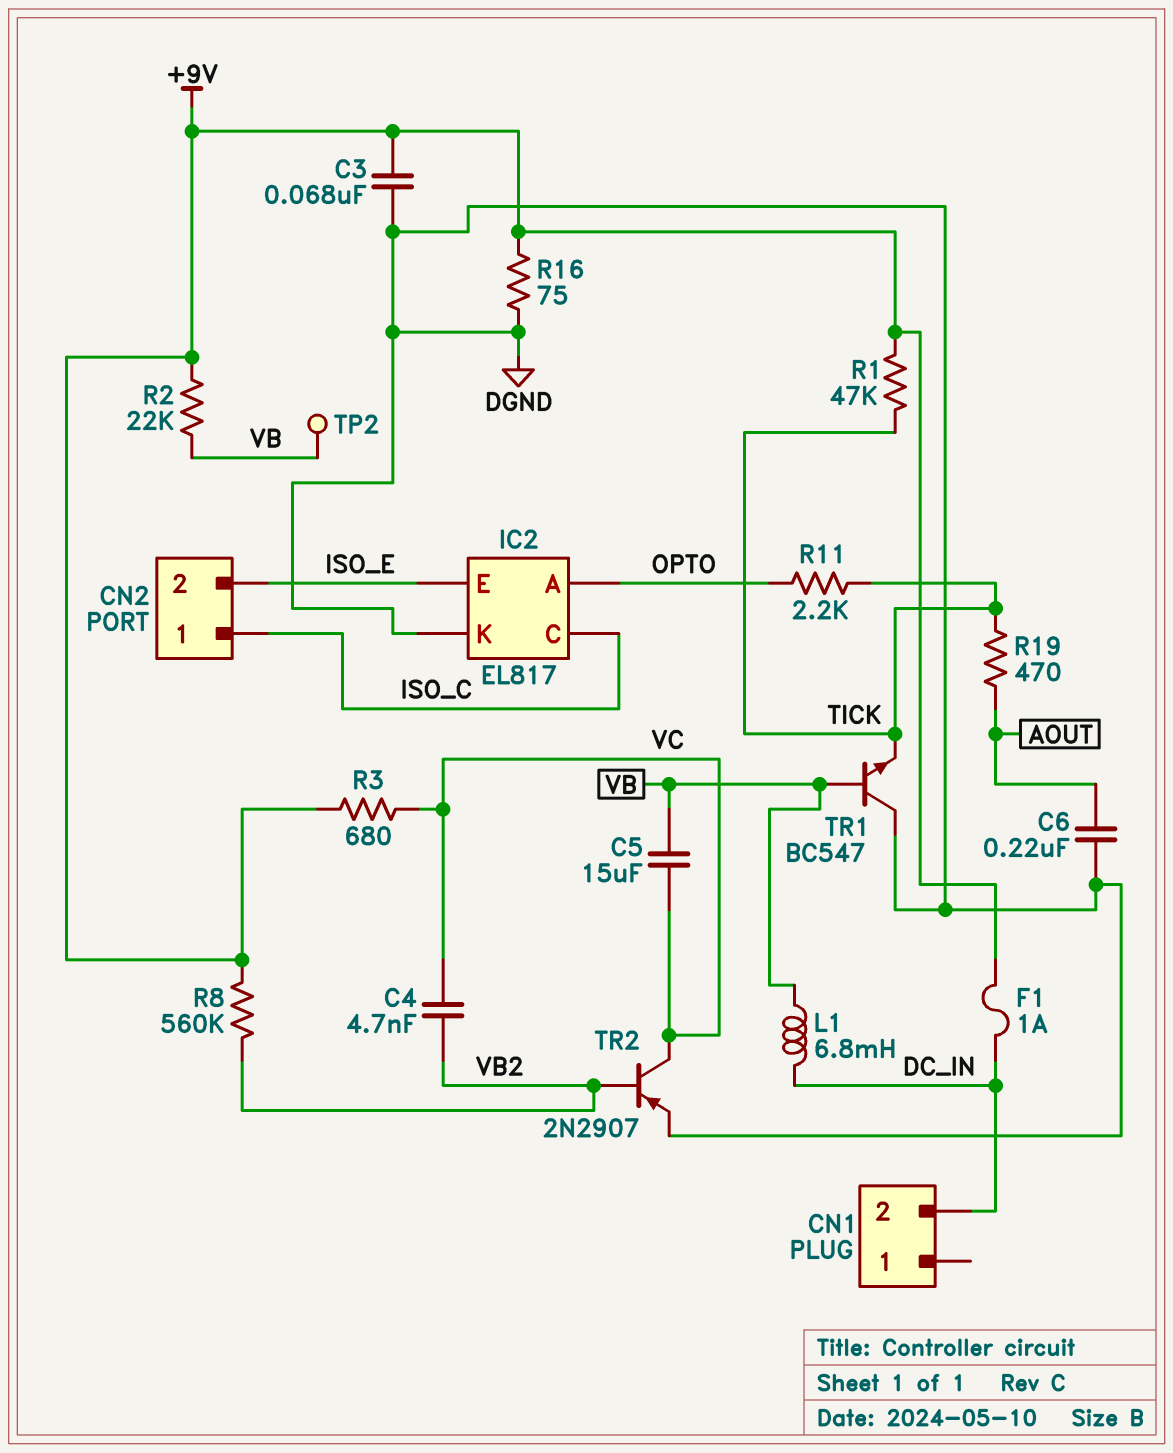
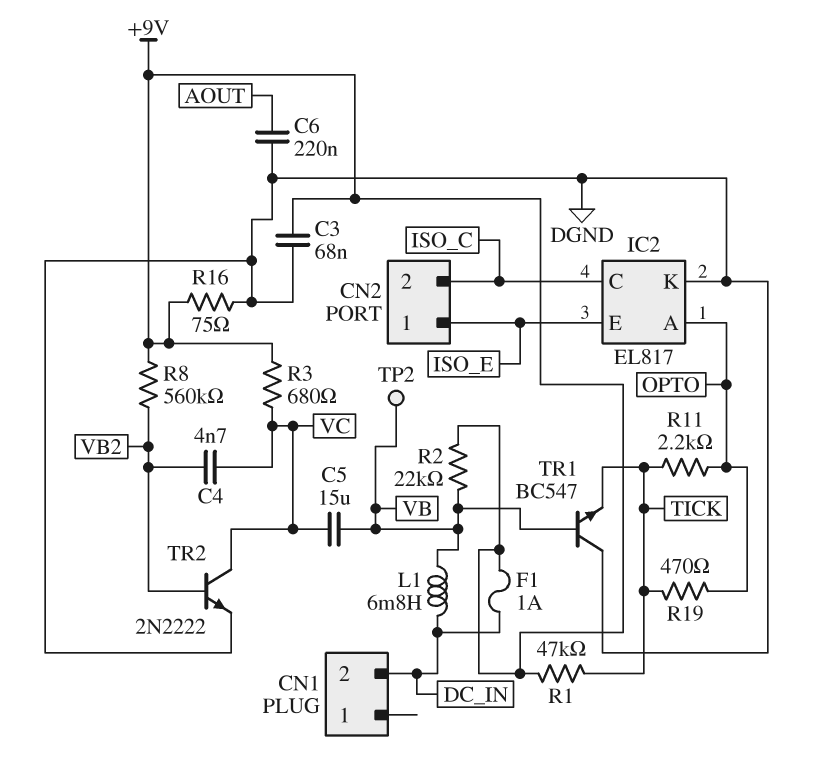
CN2 pin 1: ISO_C -> ISO_E
CN2 pin 2: ISO_E -> ISO_C
R19: 470 (AOUT, TICK) -> 470 (OPTO, TICK)
TR2: PNP 2N2907 (B VB2, C VC, E DGND) -> NPN 2N2222 (B VB2, C VC, E DGND)

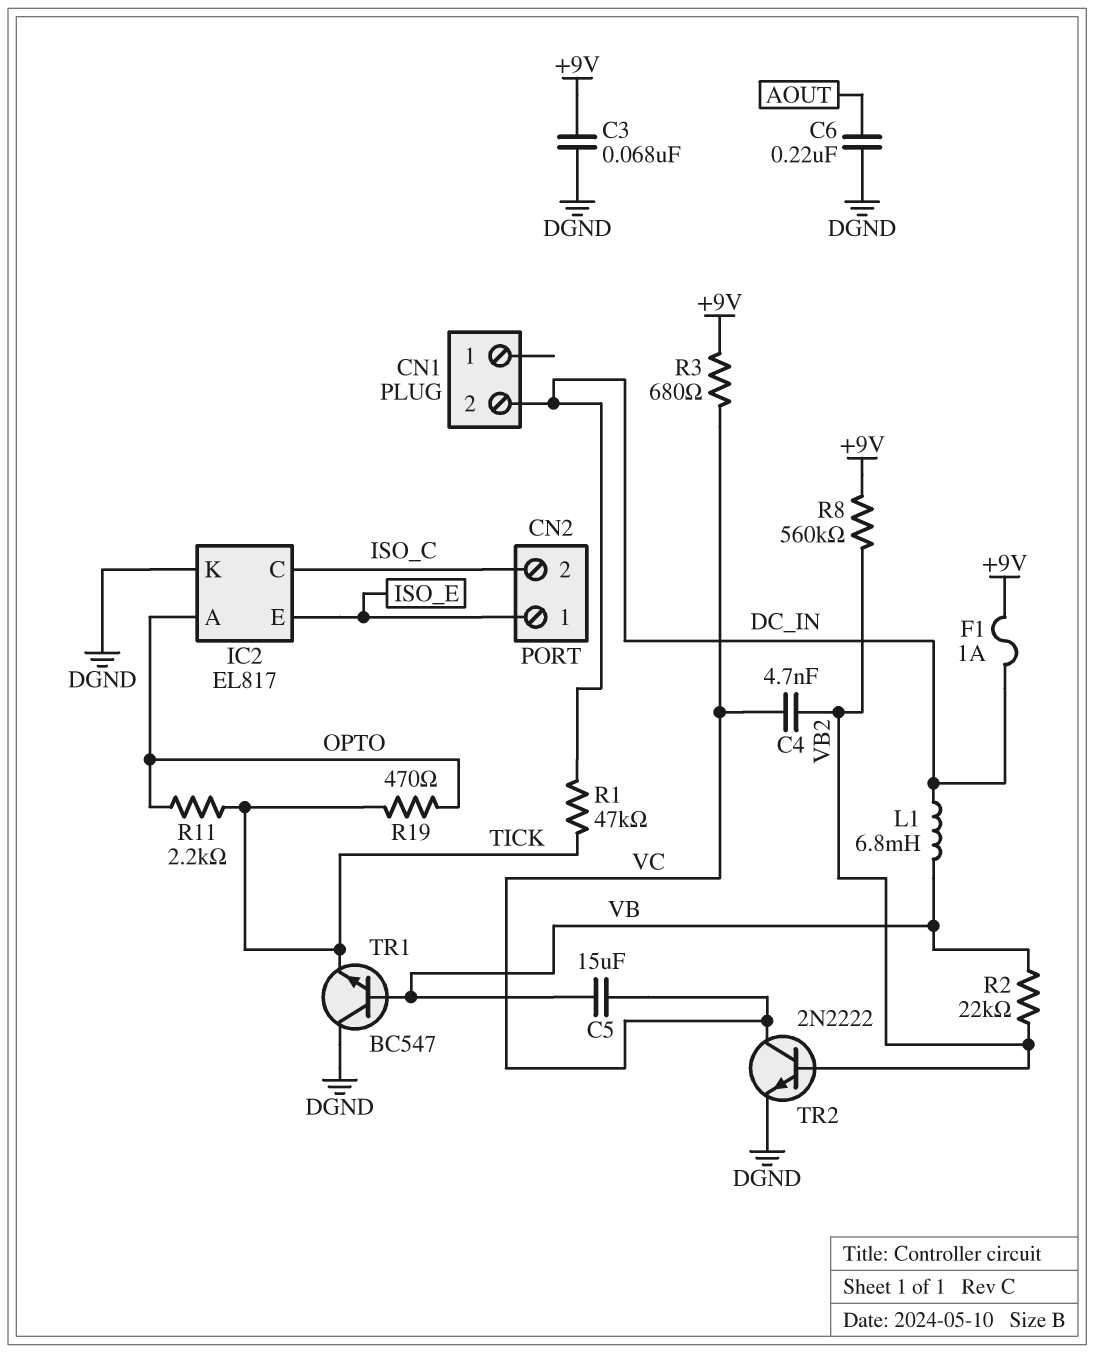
R1: 47k (+9V, TICK) -> 47k (DC_IN, TICK)
R2: 22k (+9V, VB) -> 22k (VB, VB2)
R16: 75 (+9V, DGND) -> none
TP2: test point (VB) -> none

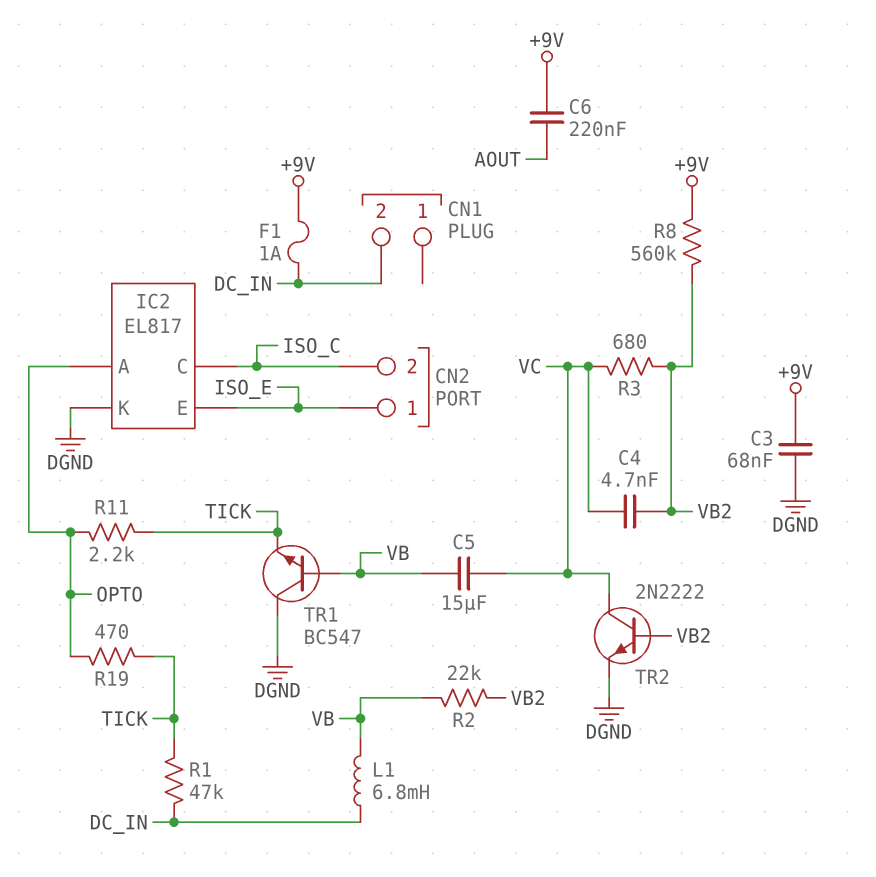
C6: 220nF (AOUT, DGND) -> 220nF (+9V, AOUT)
R3: 680 (+9V, VC) -> 680 (VB2, VC)

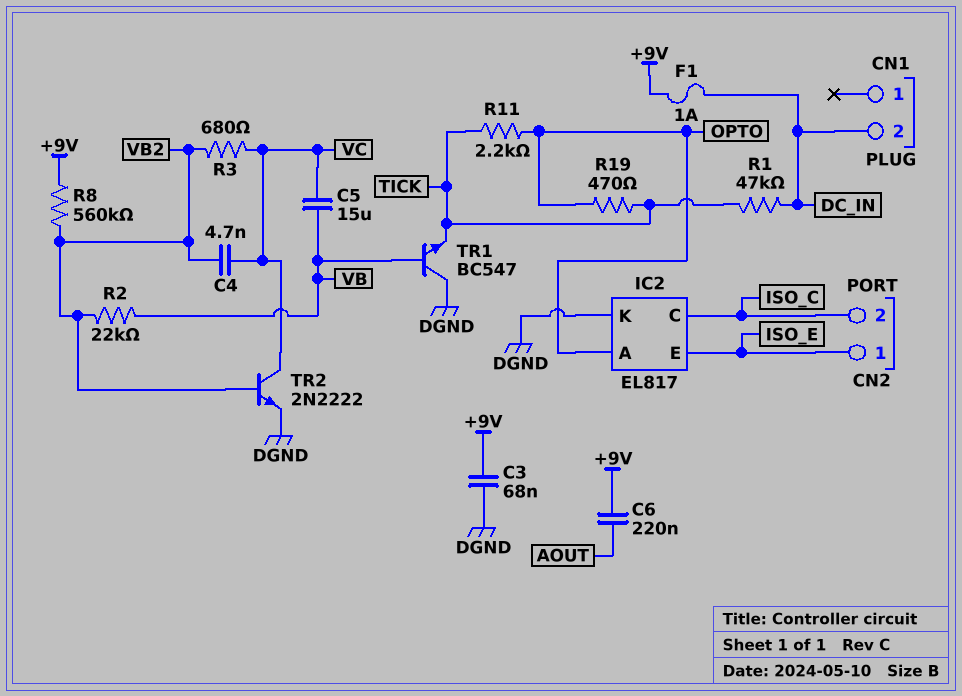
L1: 6.8mH (DC_IN, VB) -> none

